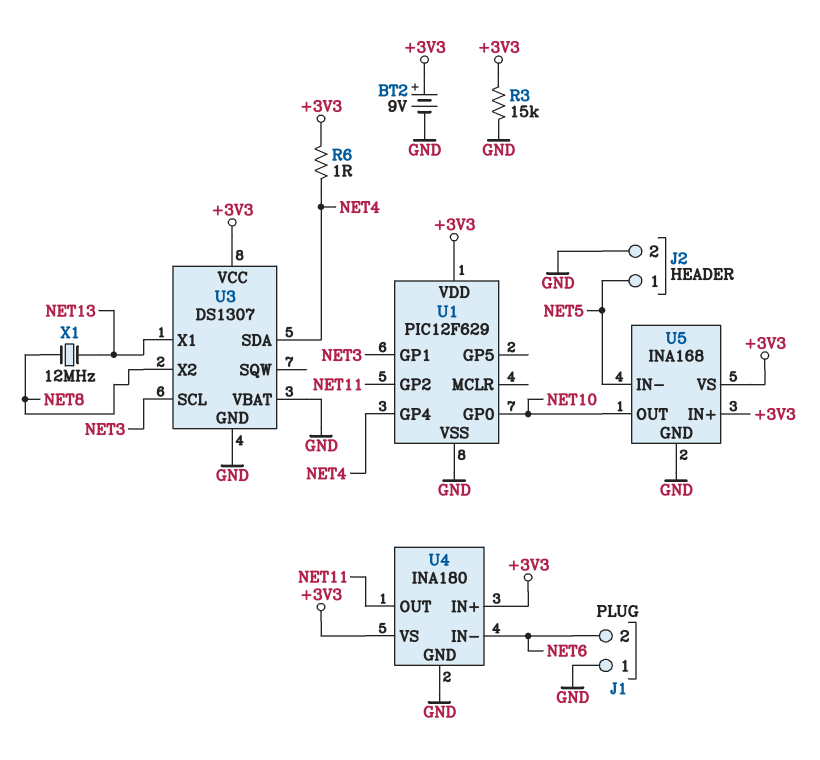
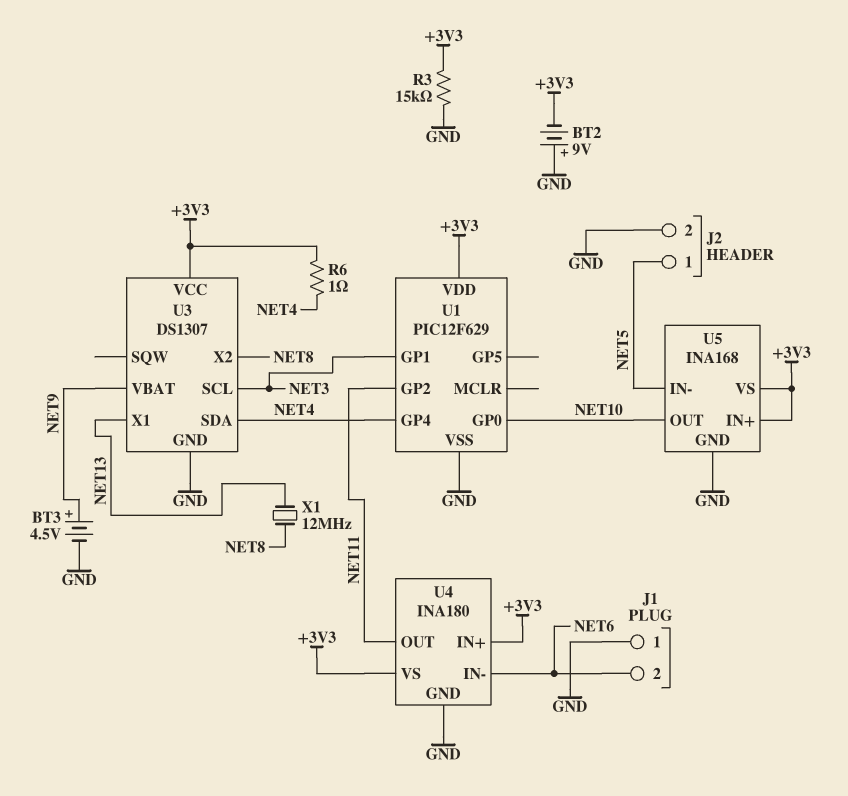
BT2: 9V (plus +3V3, minus GND) -> 9V (plus GND, minus +3V3)
BT3: none -> 4.5V (plus NET9, minus GND)
U3 pin VBAT: GND -> NET9

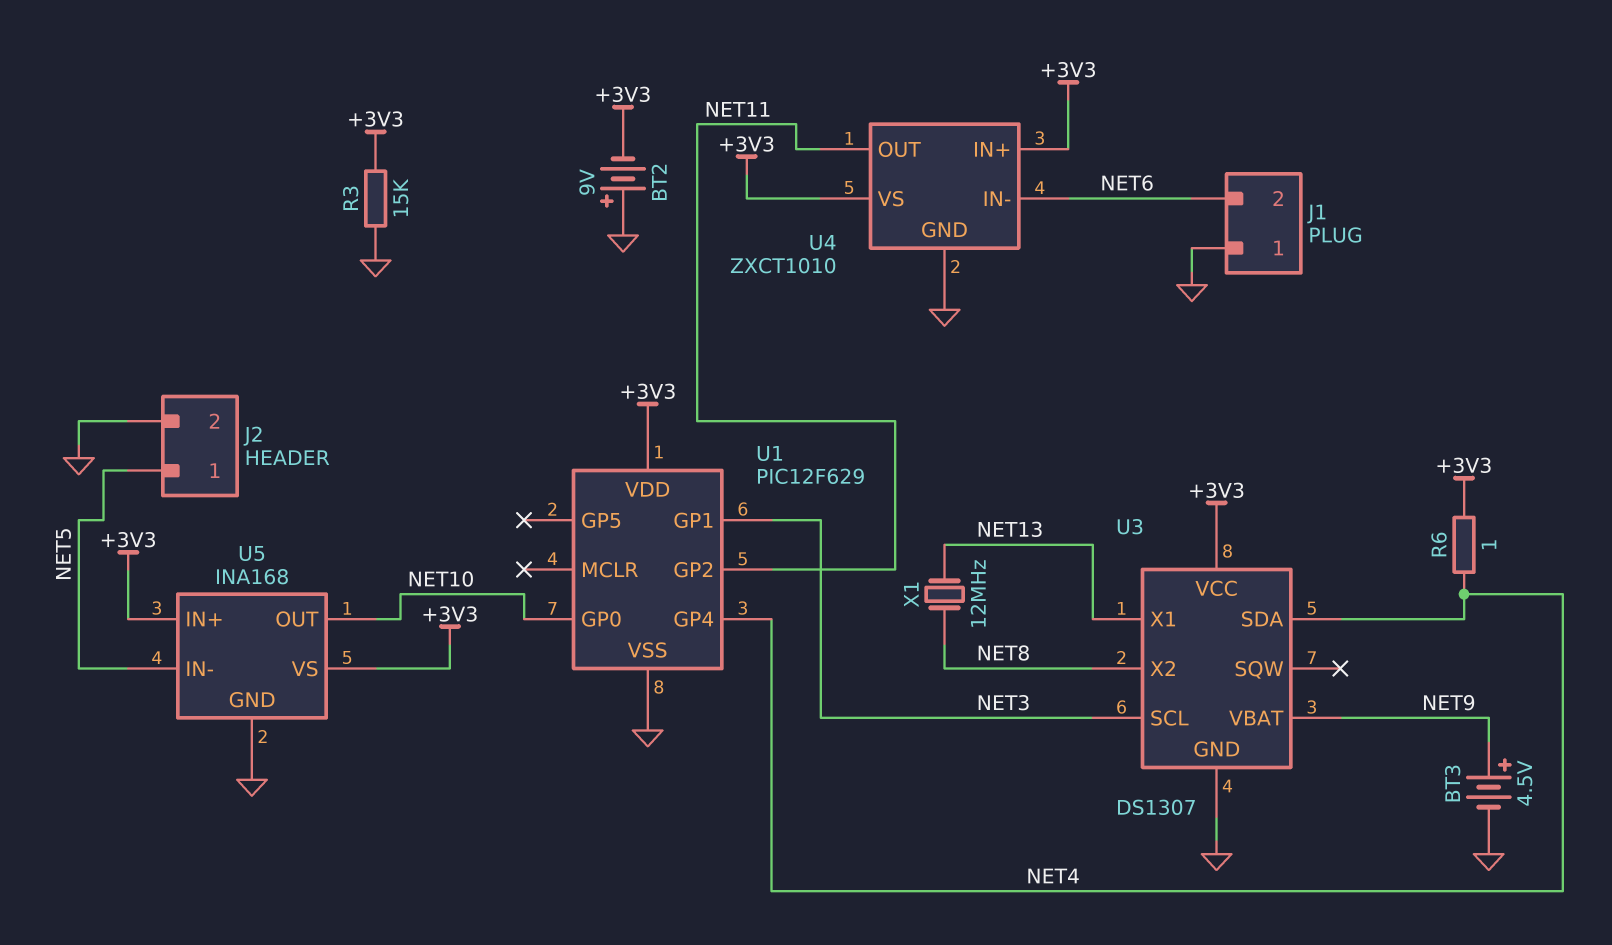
U4: INA180 -> ZXCT1010

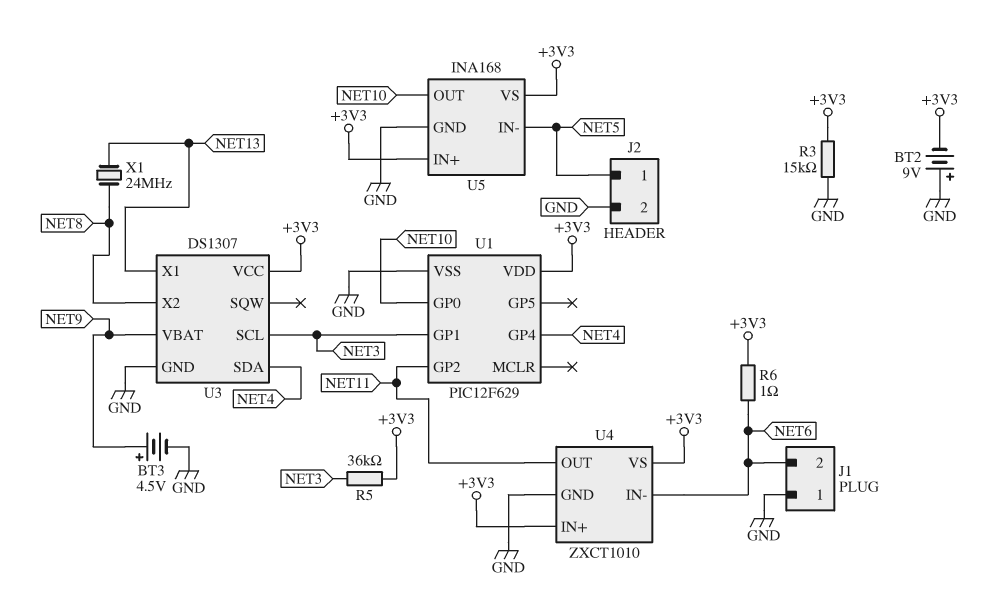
R5: none -> 36k (+3V3, NET3)
R6: 1 (+3V3, NET4) -> 1 (+3V3, NET6)
X1: 12MHz (NET8, NET13) -> 24MHz (NET8, NET13)

